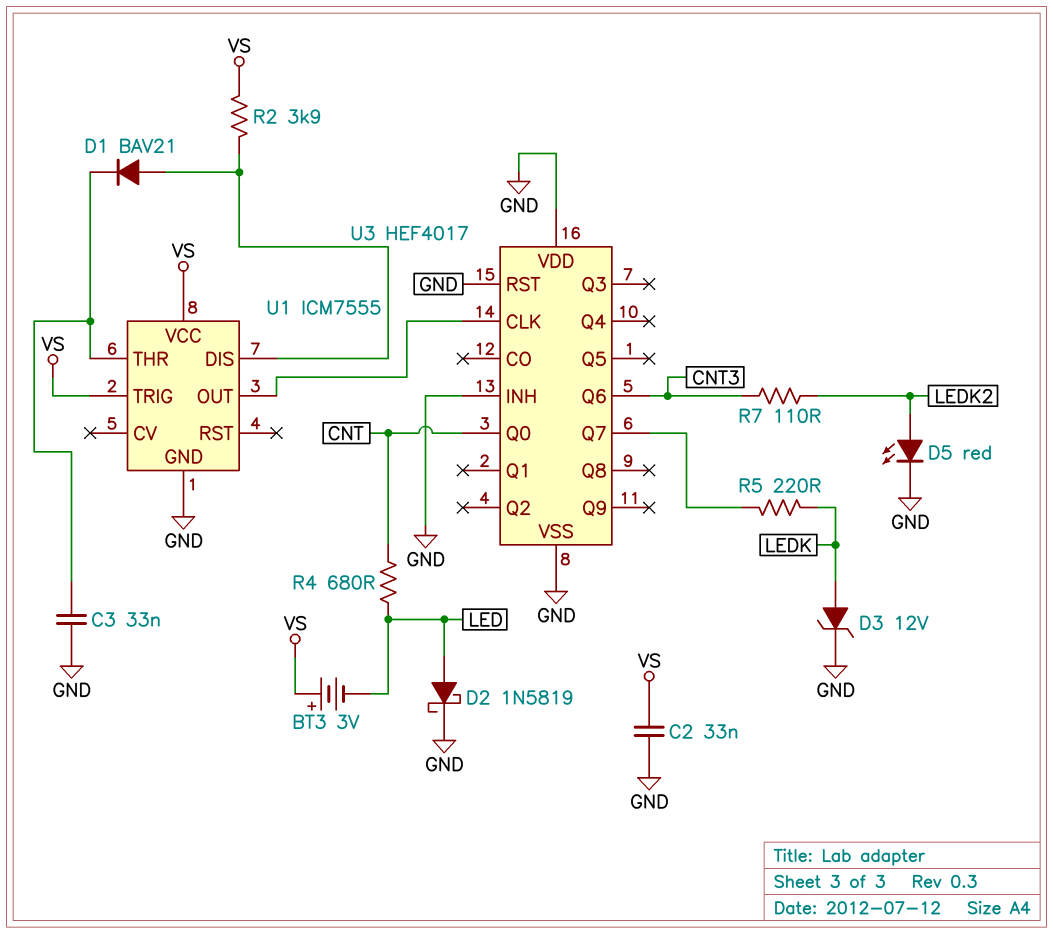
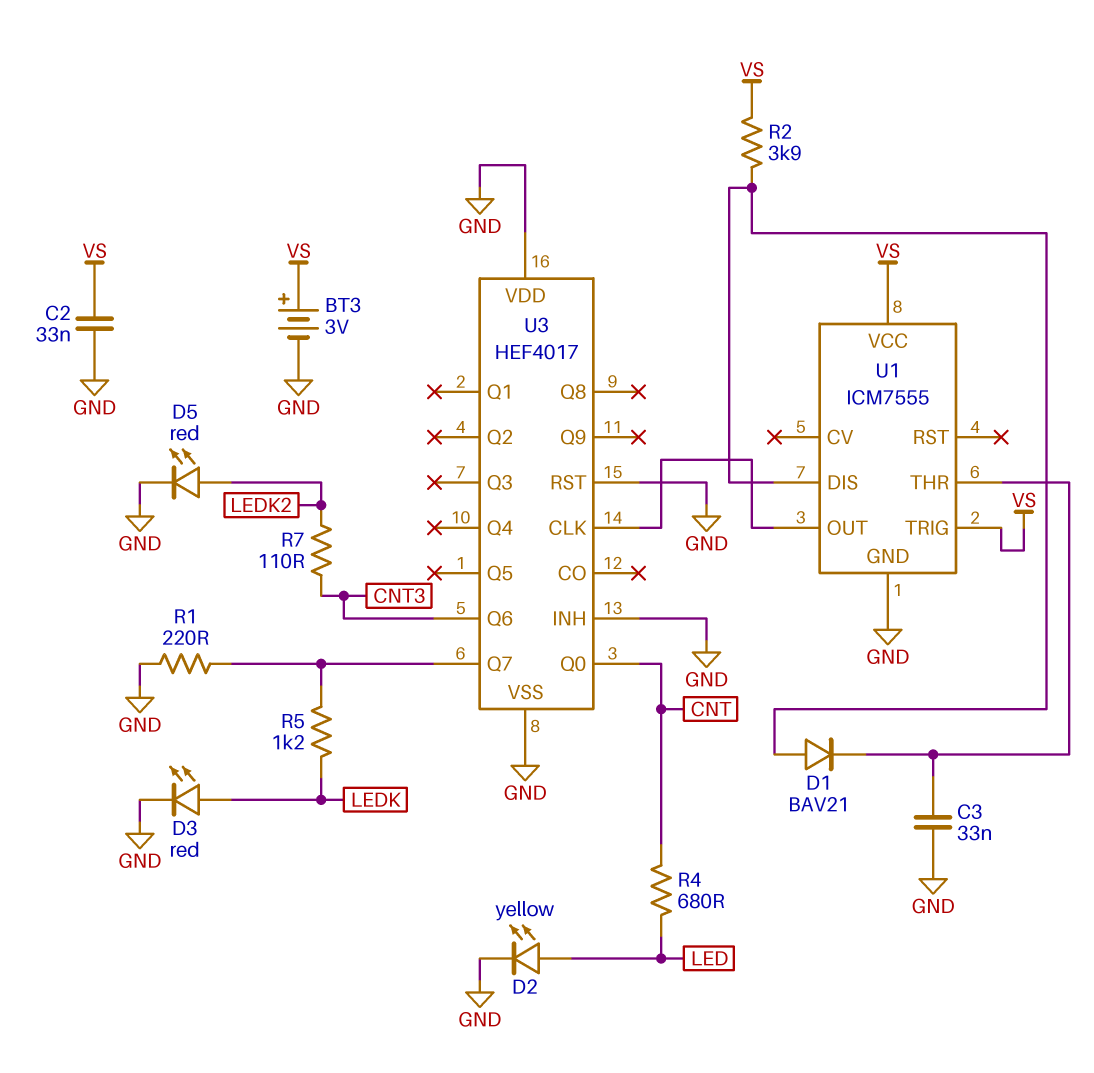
BT3: 3V (plus VS, minus LED) -> 3V (plus VS, minus GND)
D2: schottky 1N5819 (A LED, K GND) -> LED yellow (A LED, K GND)
D3: zener 12V (A LEDK, K GND) -> LED red (A LEDK, K GND)
R1: none -> 220 (GND, U3/Q7)
R5: 220 (LEDK, U3/Q7) -> 1.2k (LEDK, U3/Q7)

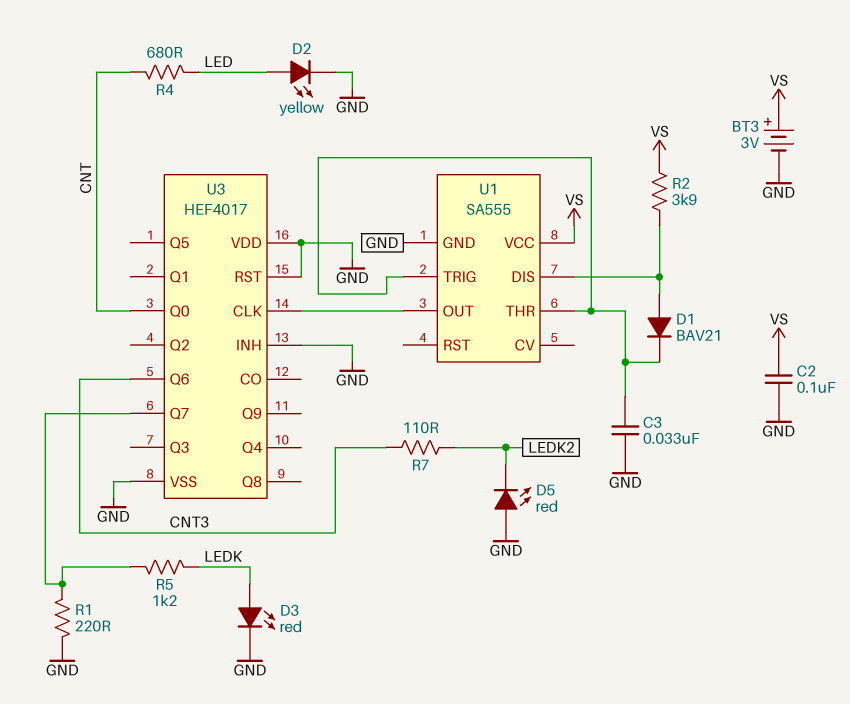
C2: 33nF (GND, VS) -> 100nF (GND, VS)
D5: LED red (A LEDK2, K GND) -> LED red (A GND, K LEDK2)
U1: ICM7555 -> SA555
U1 pin TRIG: VS -> U1/THR

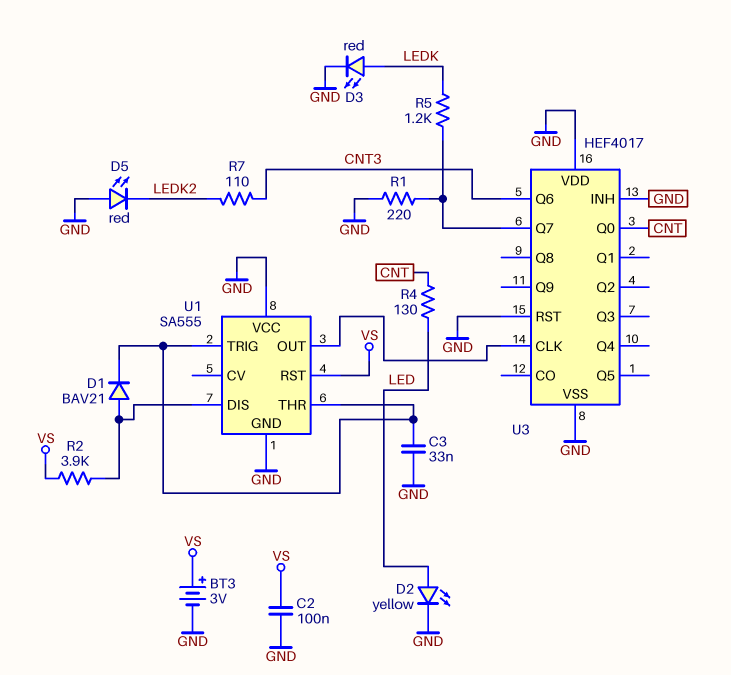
R4: 680 (CNT, LED) -> 130 (CNT, LED)
U1 pin RST: none -> VS
U1 pin VCC: VS -> GND

